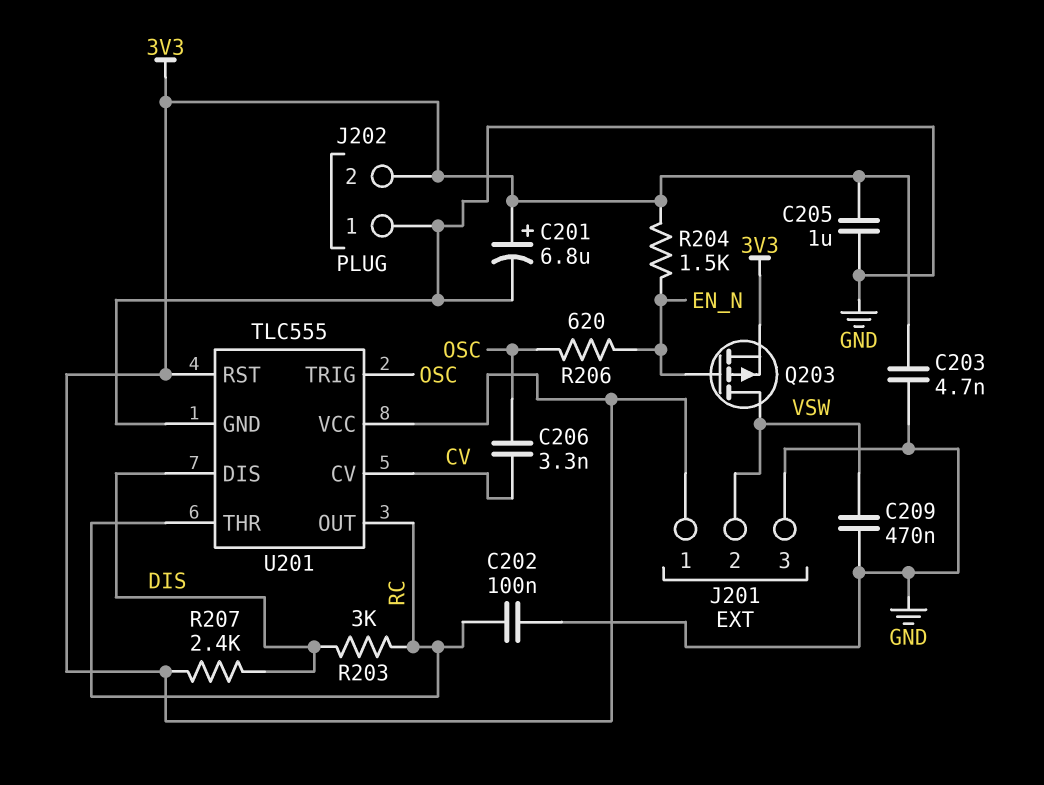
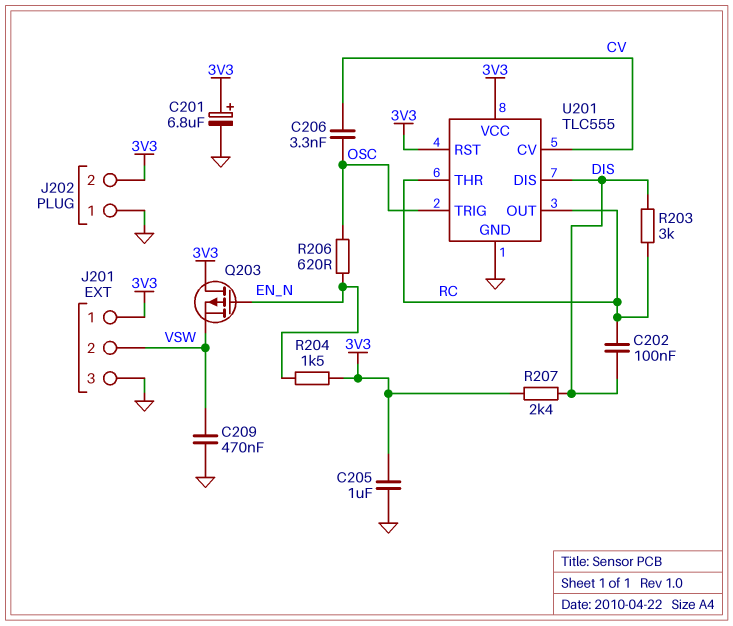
C202: 100nF (GND, RC) -> 100nF (DIS, RC)
C203: 4.7nF (3V3, GND) -> none
Q203: PMOS (G EN_N, D VSW, S 3V3) -> PMOS (G EN_N, D 3V3, S VSW)

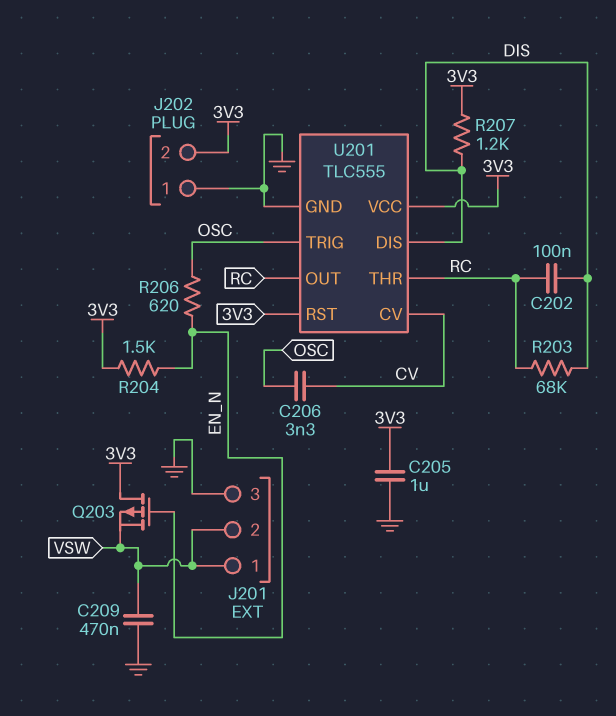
C201: 6.8uF (plus 3V3, minus GND) -> none
J201 pin 1: 3V3 -> VSW
R203: 3k (DIS, RC) -> 68k (DIS, RC)
R207: 2.4k (3V3, DIS) -> 1.2k (3V3, DIS)

